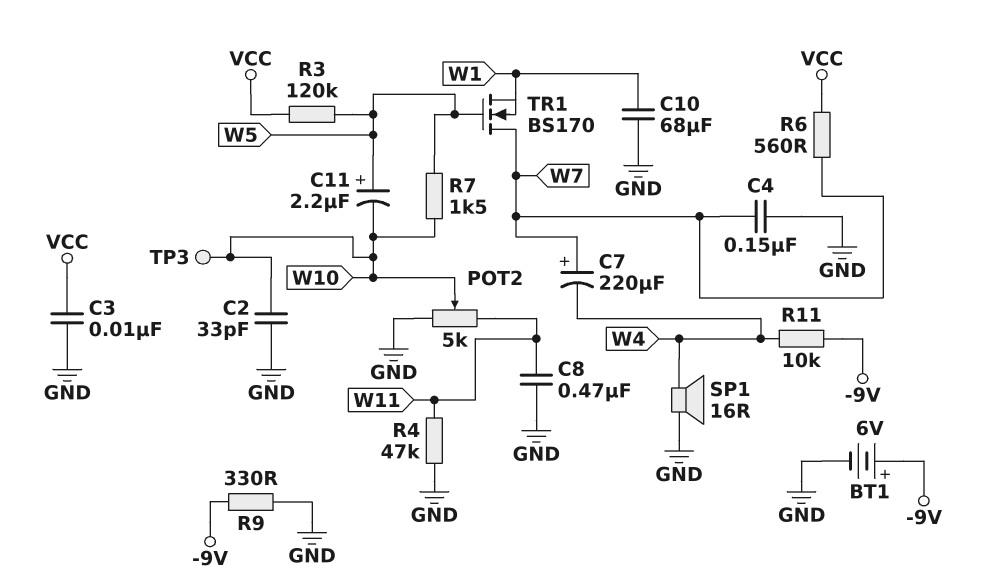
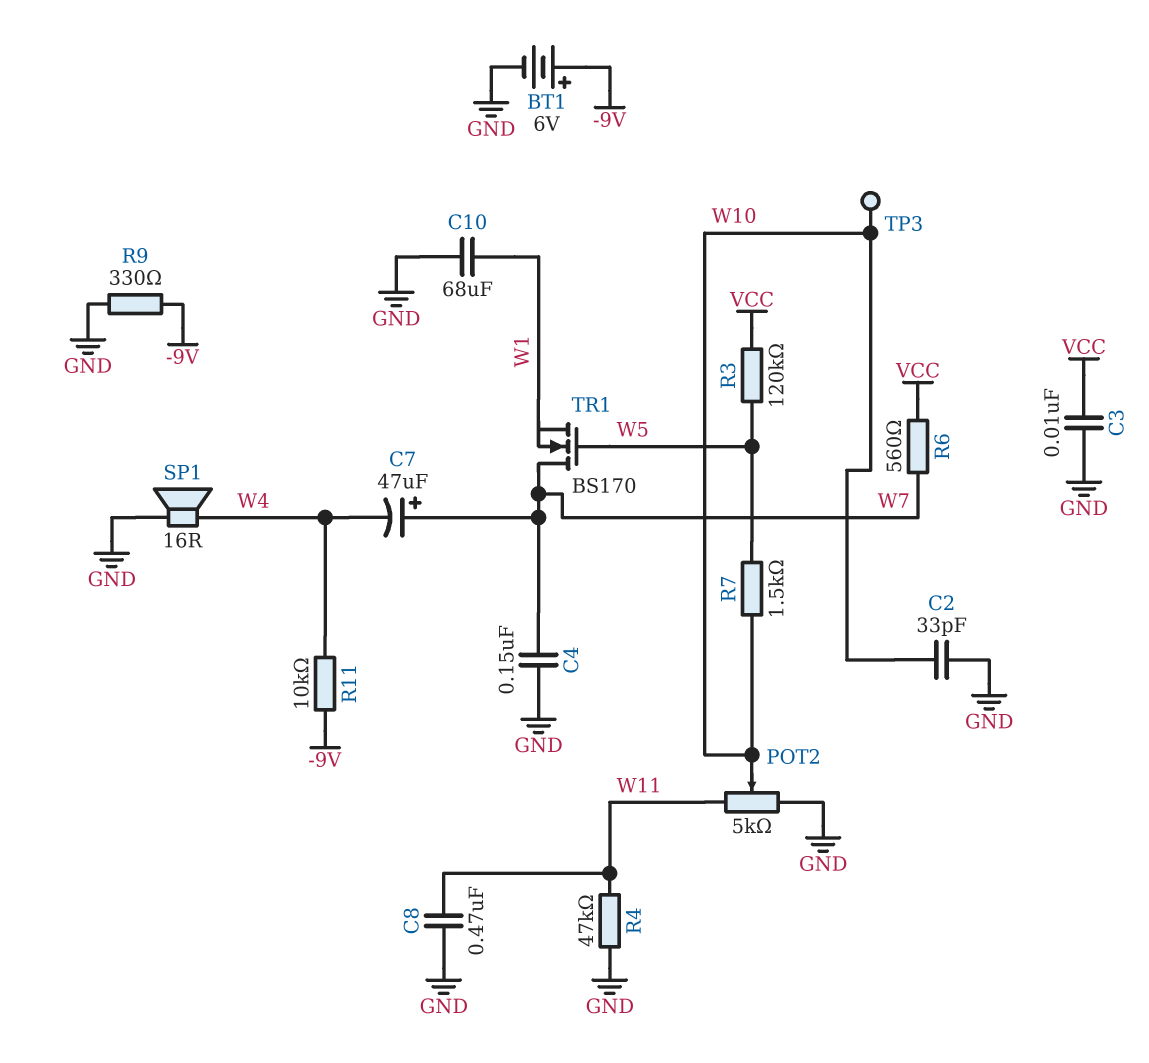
C7: 220uF (plus W7, minus W4) -> 47uF (plus W7, minus W4)
C11: 2.2uF (plus W5, minus W10) -> none

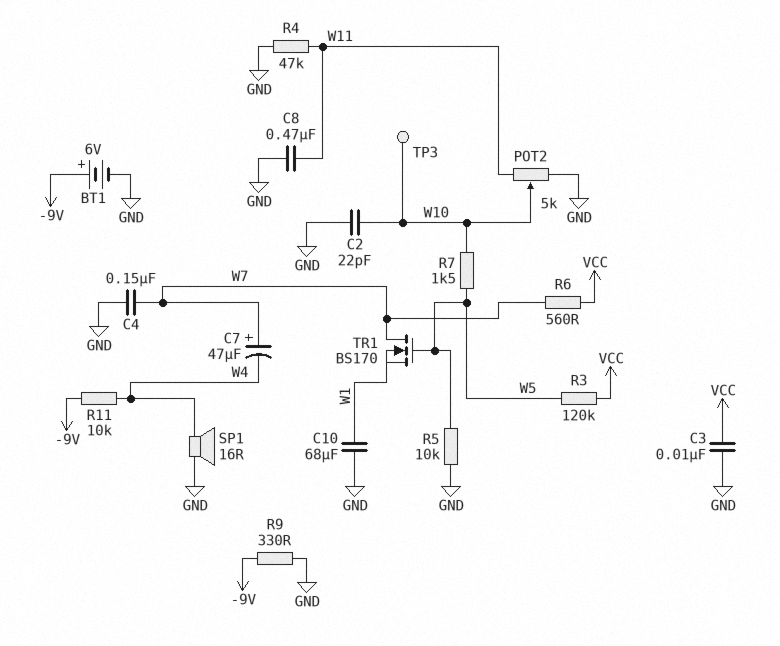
C2: 33pF (GND, W10) -> 22pF (GND, W10)
R5: none -> 10k (GND, W5)

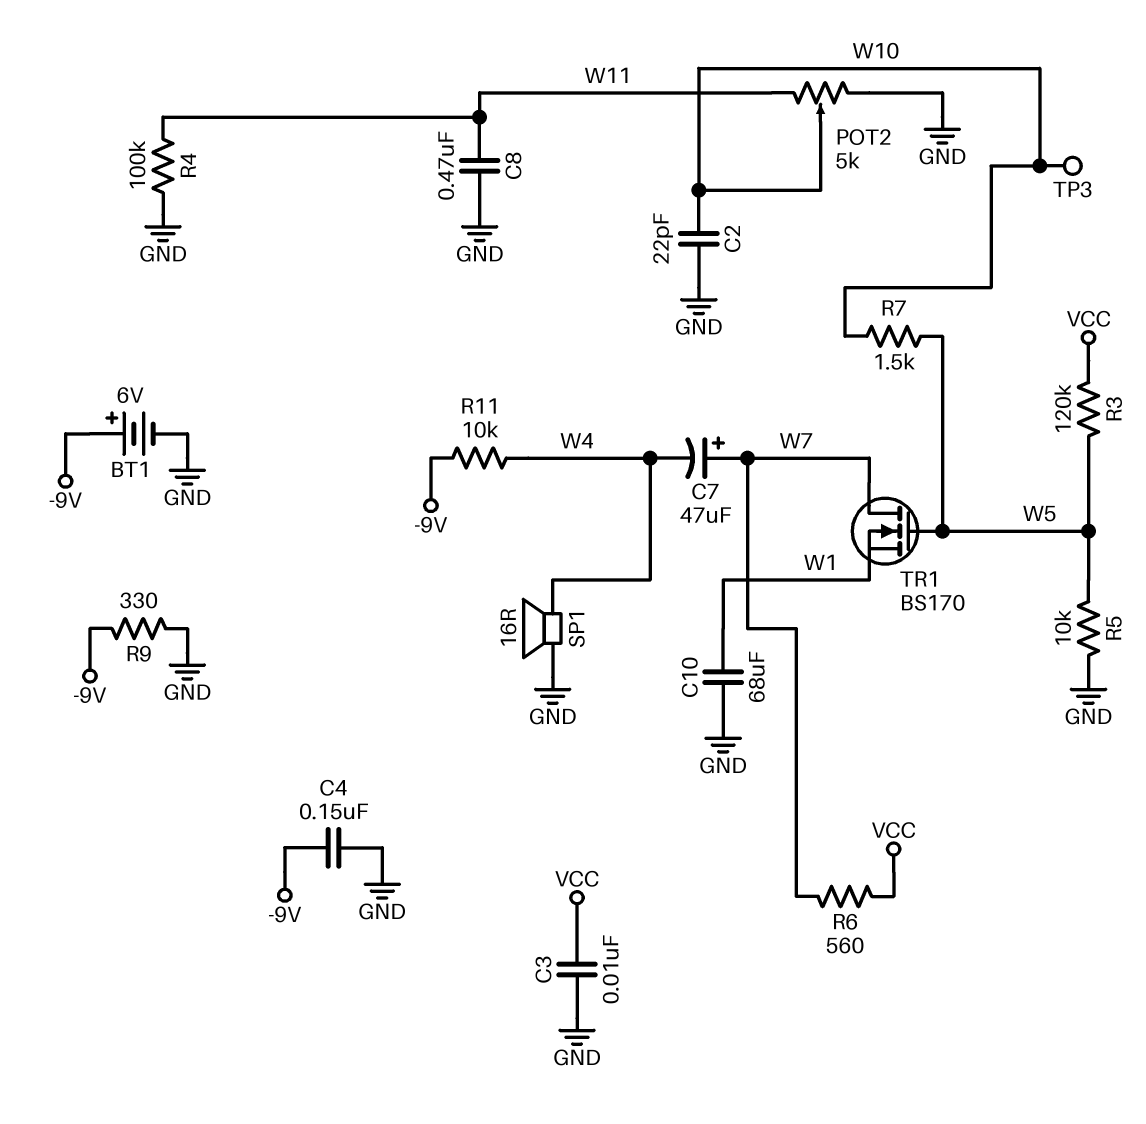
C4: 150nF (GND, W7) -> 150nF (-9V, GND)
R4: 47k (GND, W11) -> 100k (GND, W11)

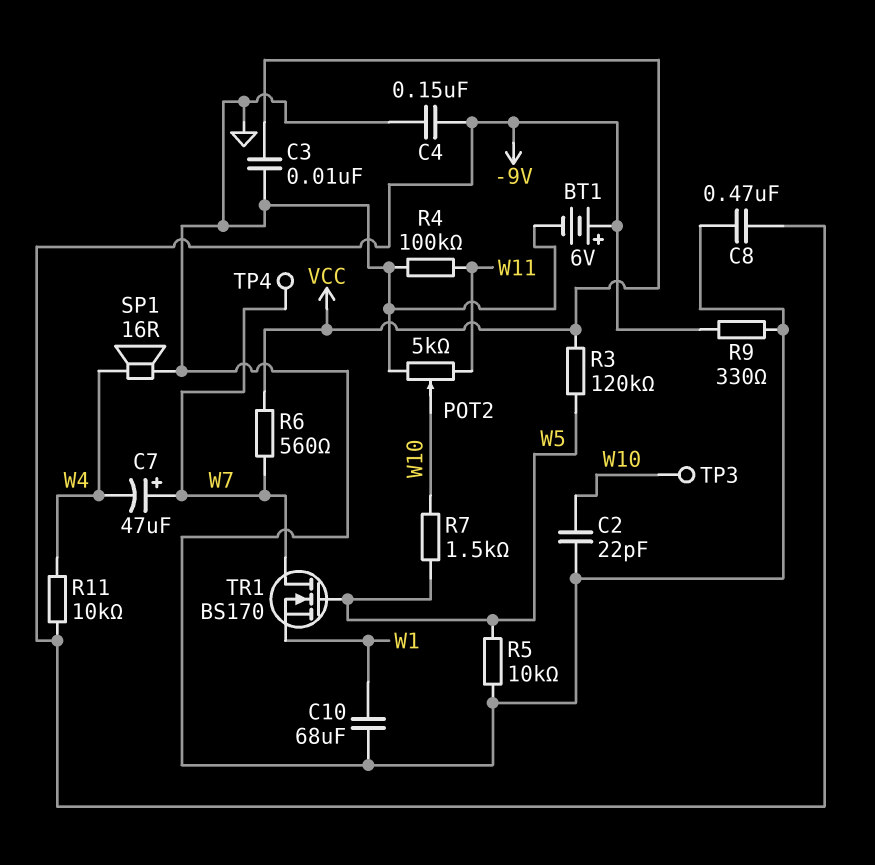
C8: 470nF (GND, W11) -> 470nF (-9V, GND)
TP4: none -> test point (W7)

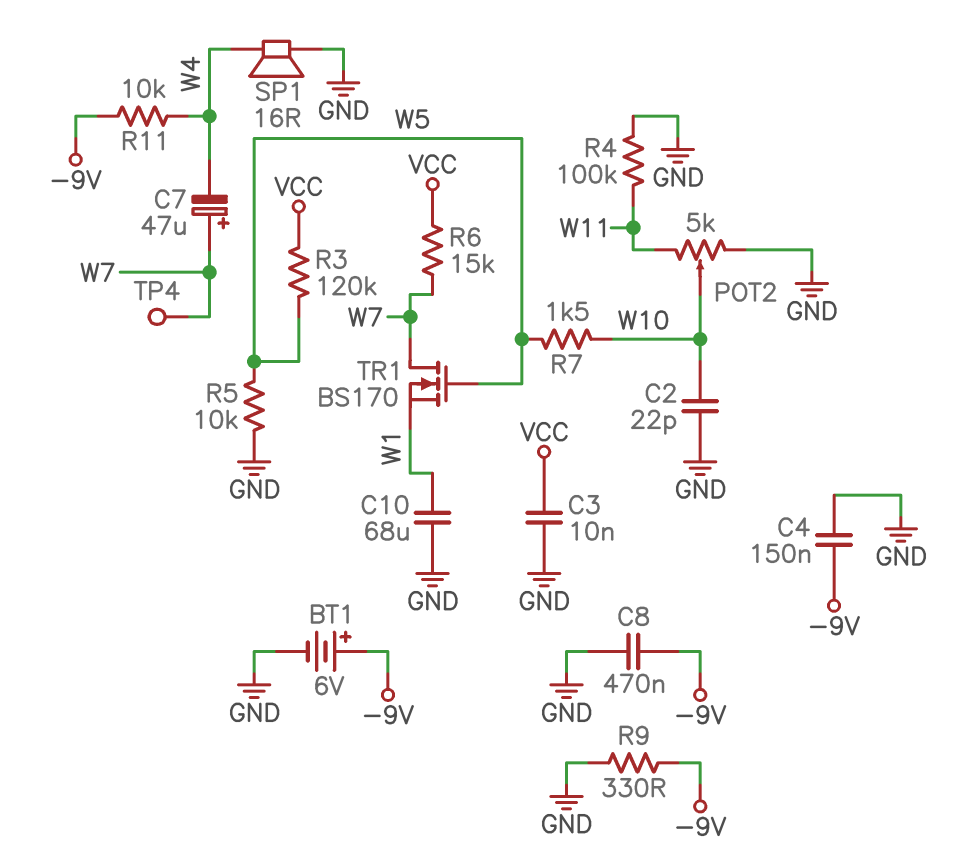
R6: 560 (VCC, W7) -> 15k (VCC, W7)
TP3: test point (W10) -> none

